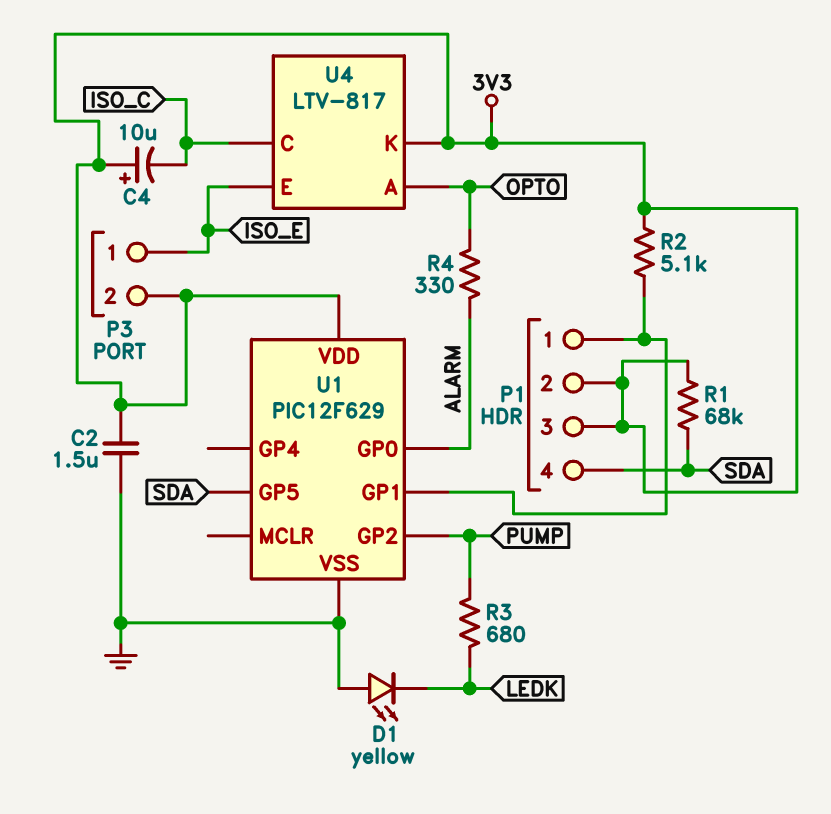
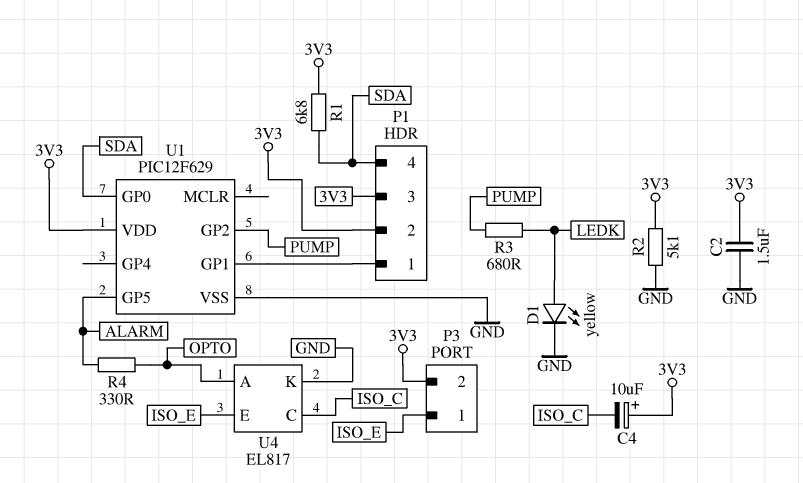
D1: LED yellow (A GND, K LEDK) -> LED yellow (A LEDK, K GND)
R1: 68k (3V3, SDA) -> 6.8k (3V3, SDA)
R2: 5.1k (3V3, P1/1) -> 5.1k (3V3, GND)
U1 pin GP0: ALARM -> SDA
U1 pin GP5: SDA -> ALARM
U4: LTV-817 -> EL817
U4 pin K: 3V3 -> GND

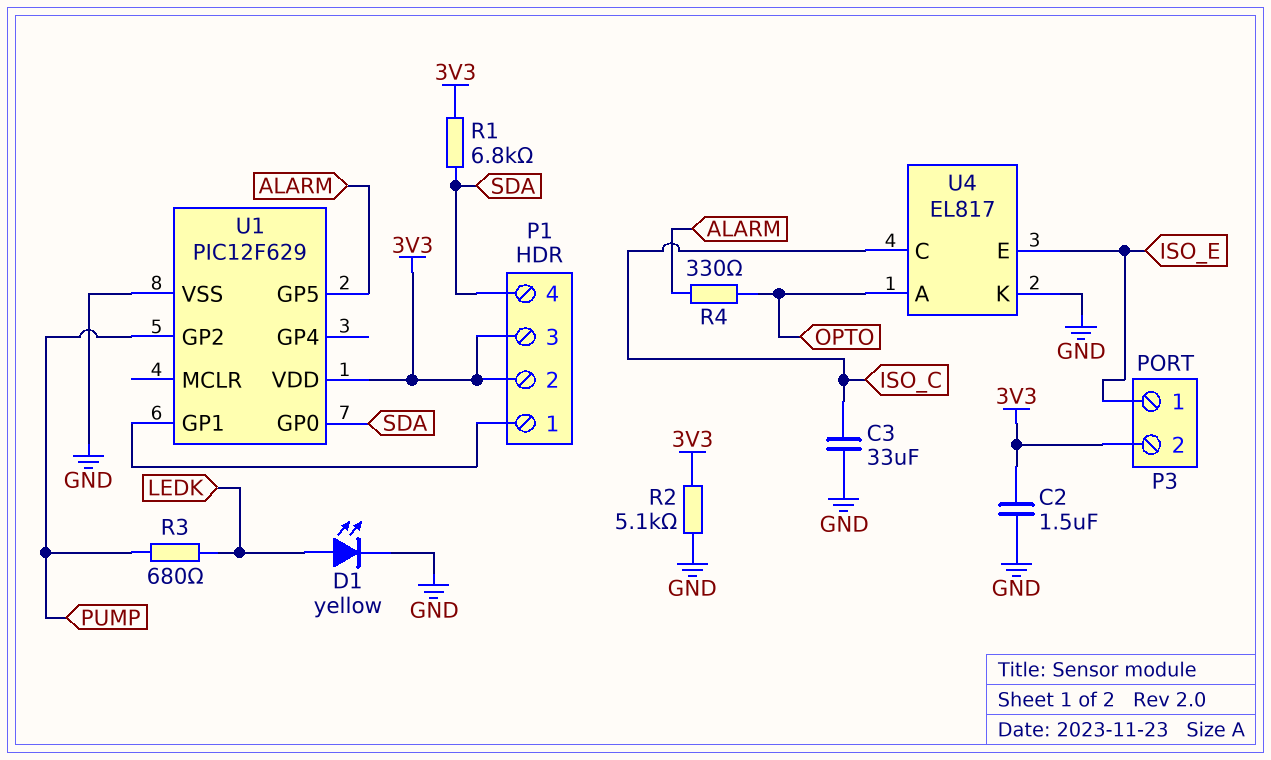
C3: none -> 33uF (GND, ISO_C)
C4: 10uF (plus 3V3, minus ISO_C) -> none

